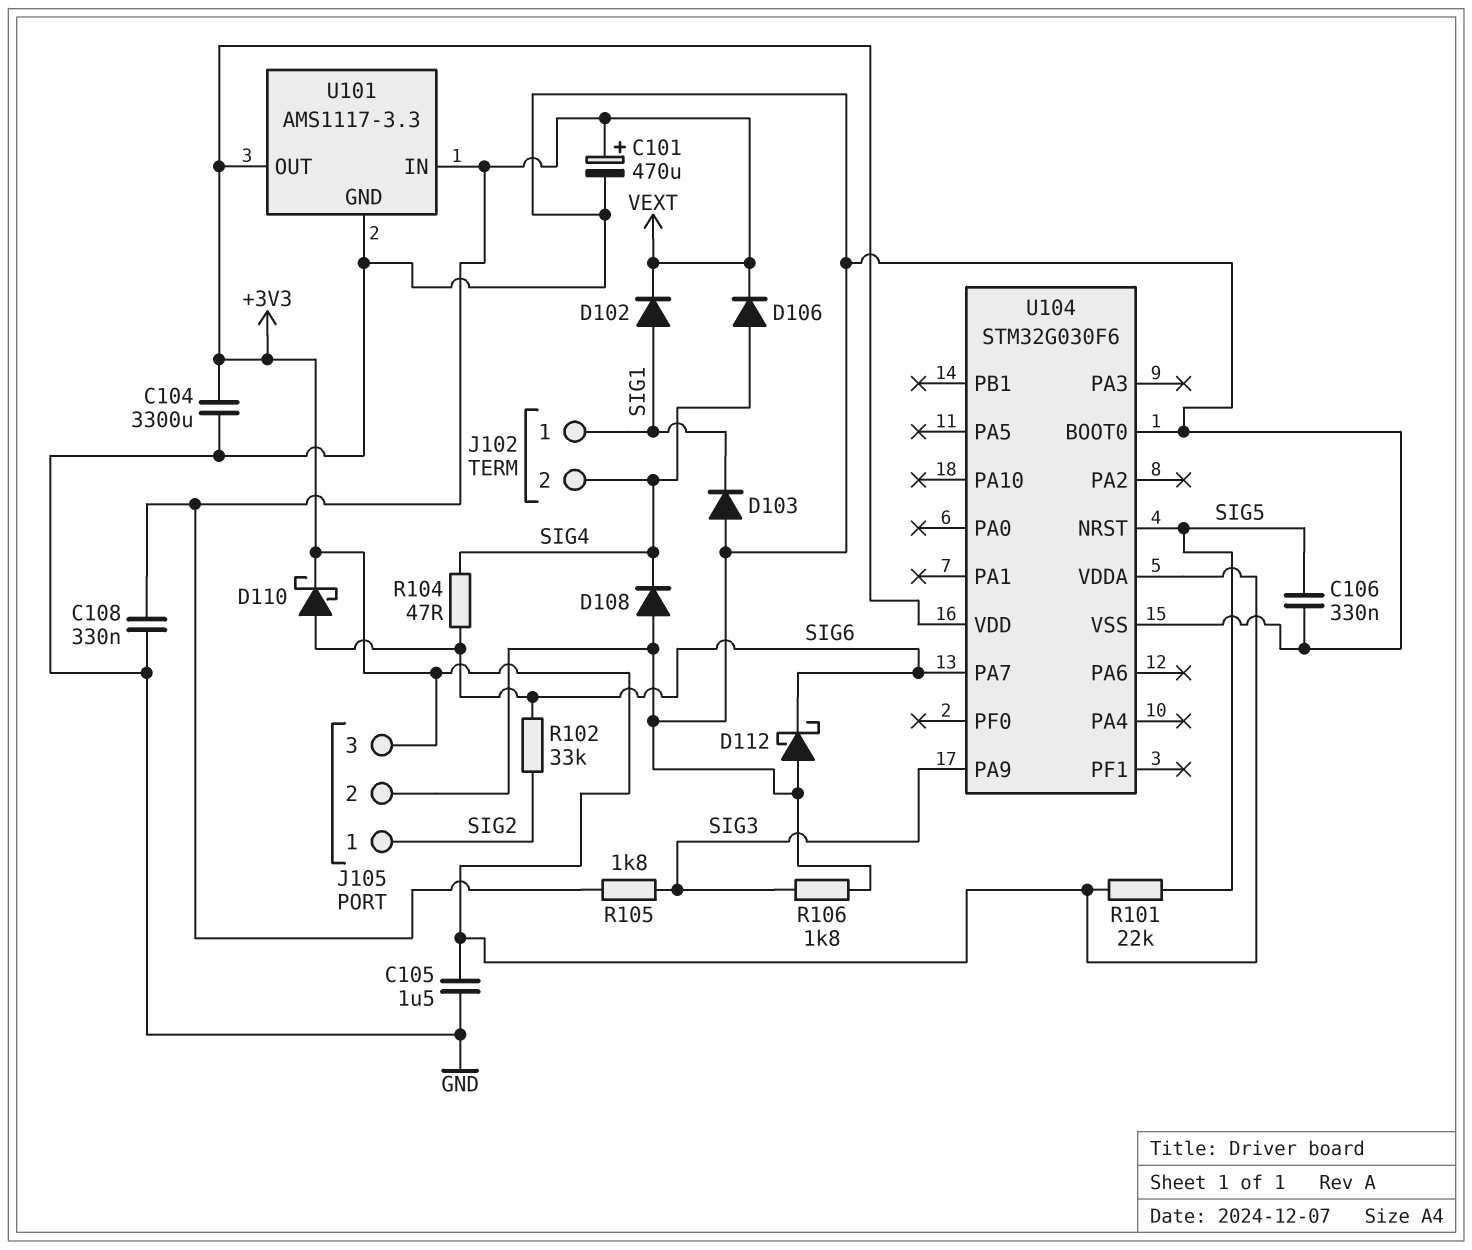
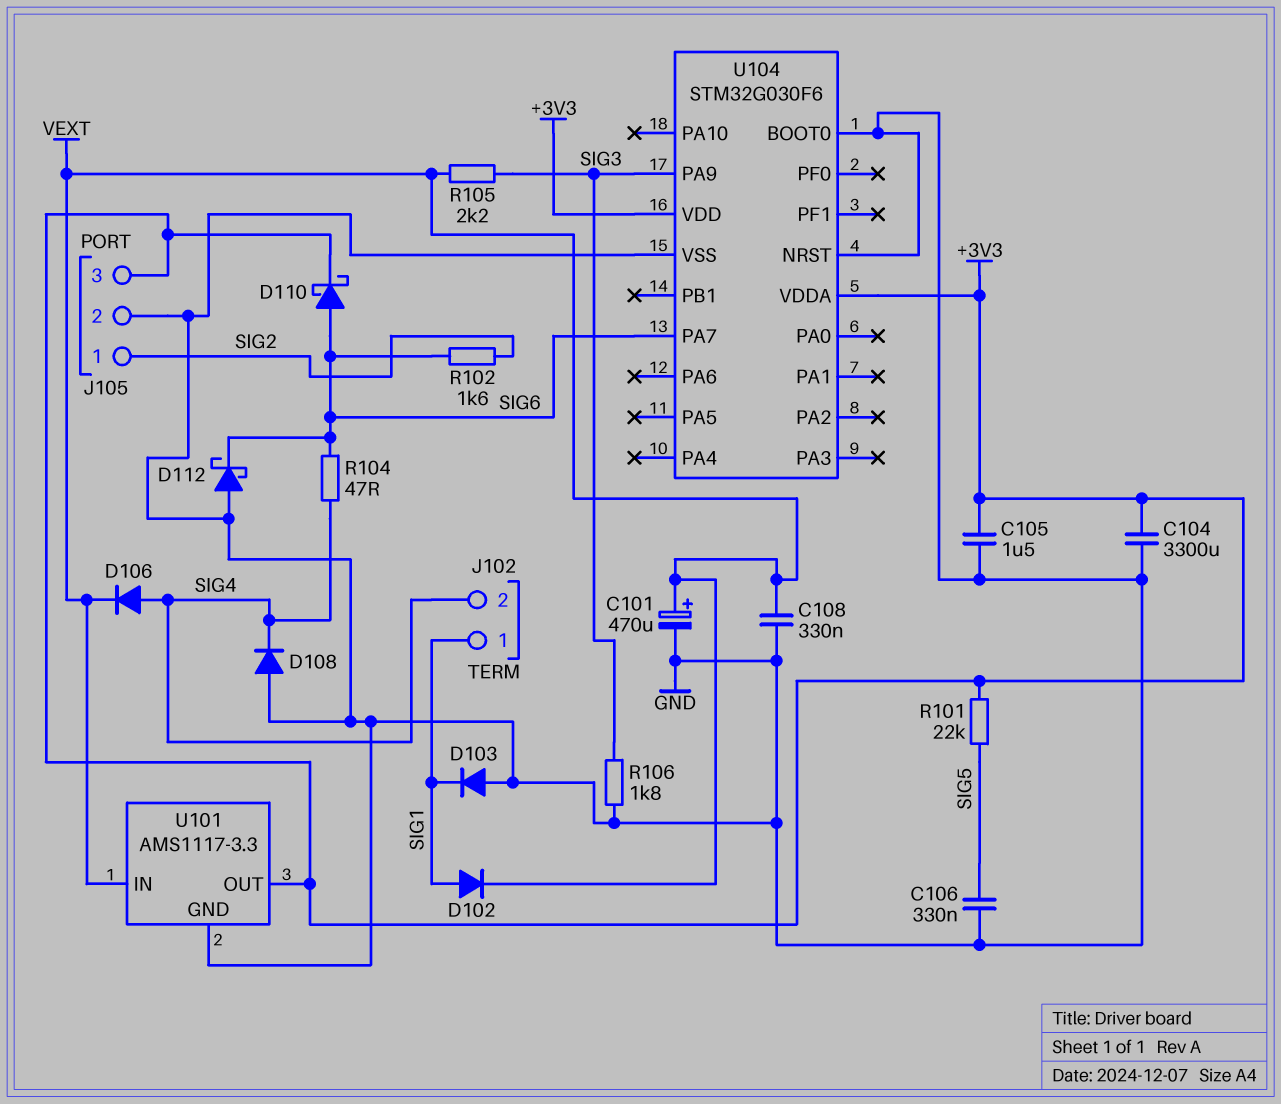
R102: 33k (SIG2, SIG6) -> 1.6k (SIG2, SIG6)
R105: 1.8k (SIG3, VEXT) -> 2.2k (SIG3, VEXT)
U104 pin NRST: SIG5 -> GND

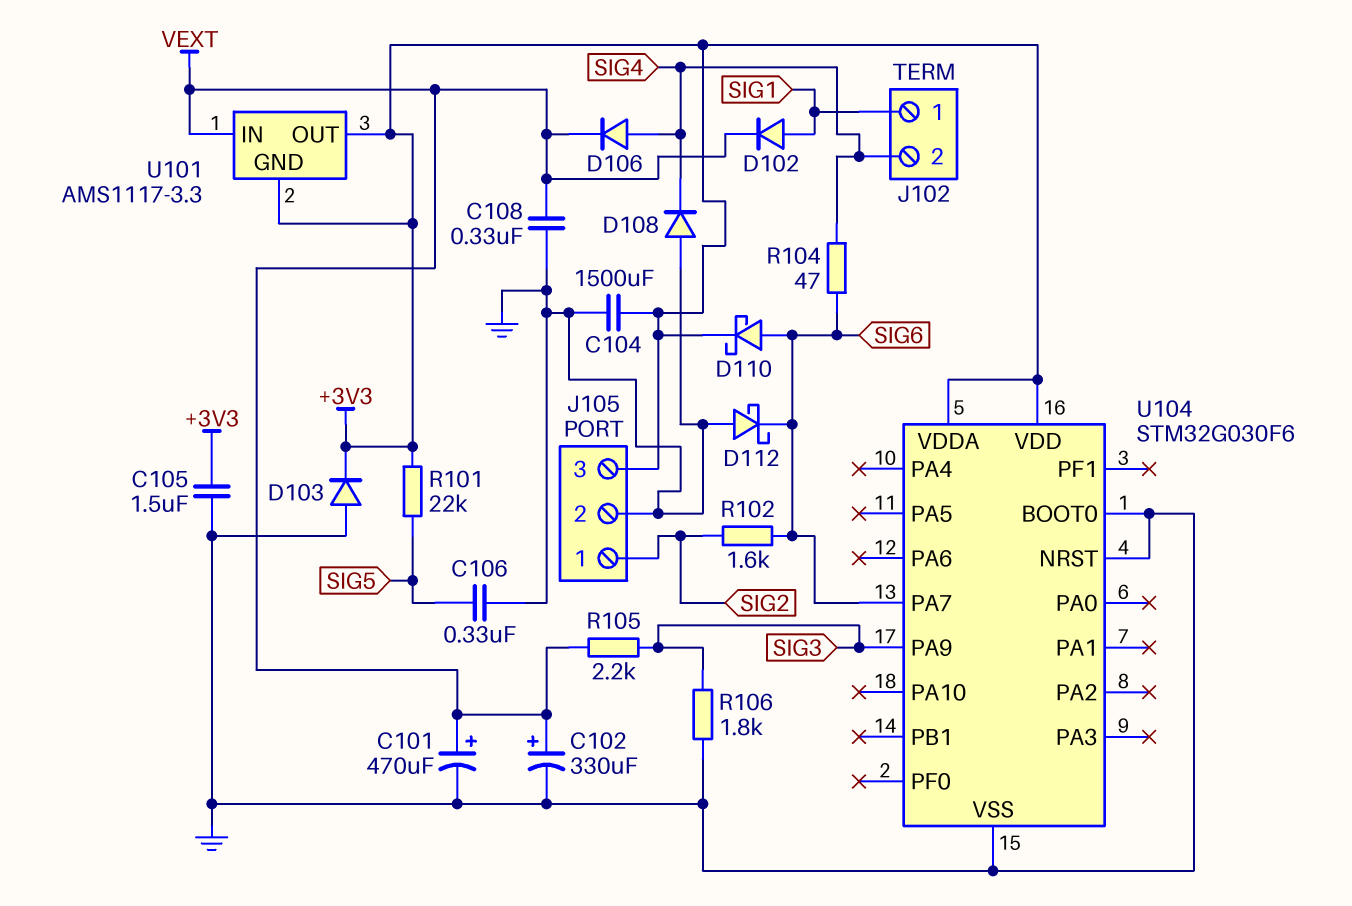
C102: none -> 330uF (plus VEXT, minus GND)
C104: 3300uF (+3V3, GND) -> 1500uF (+3V3, GND)
D103: diode (A GND, K SIG1) -> diode (A GND, K +3V3)
U101 pin GND: GND -> +3V3

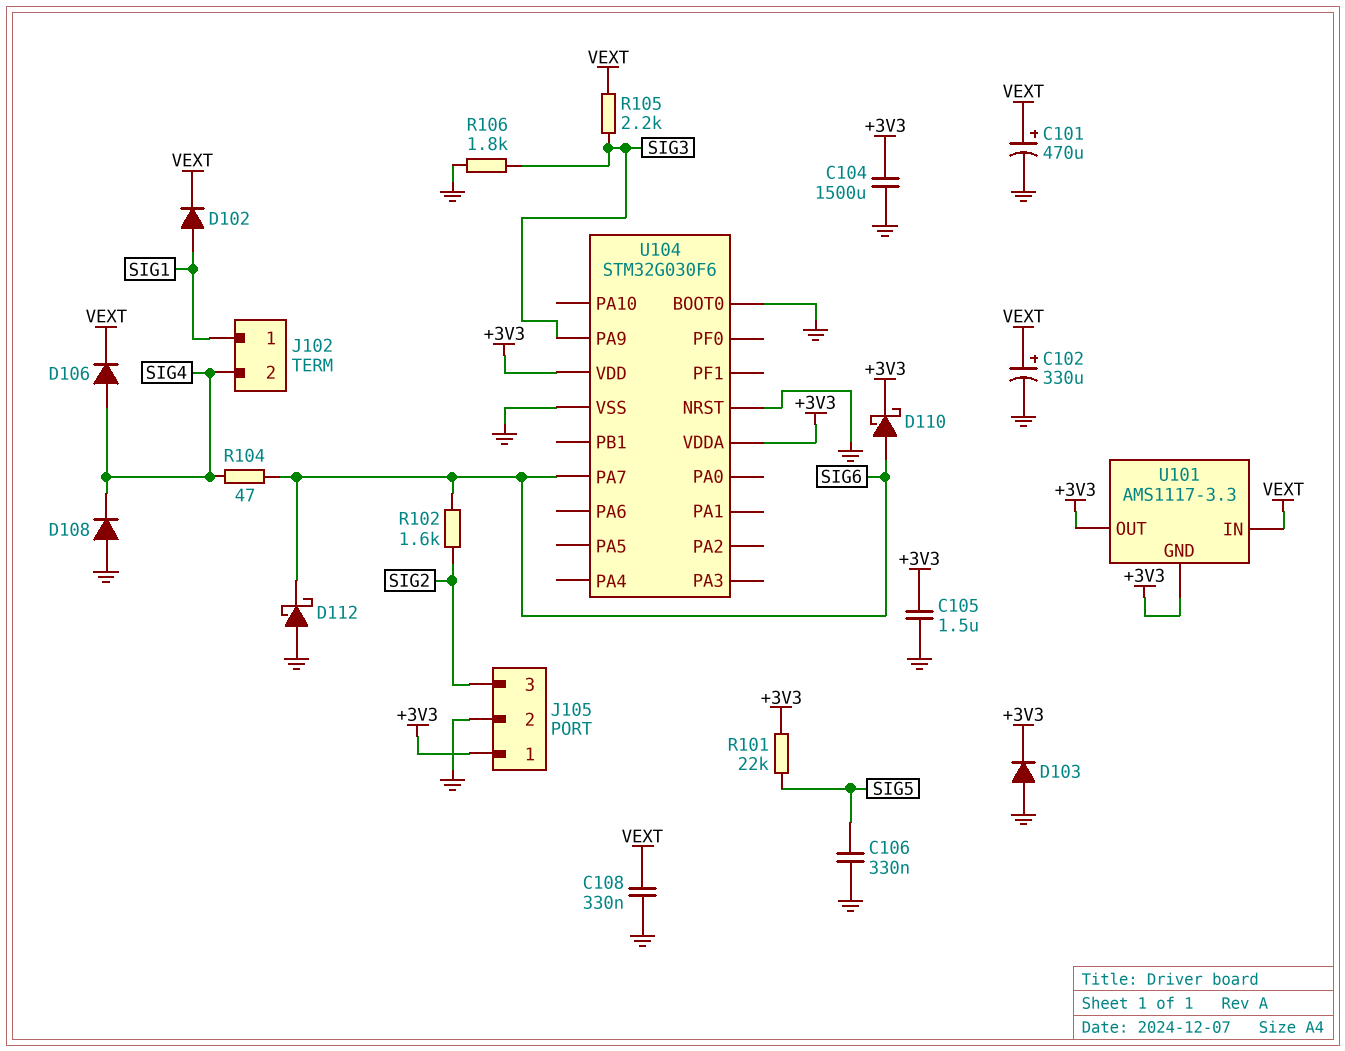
J105 pin 1: SIG2 -> +3V3
J105 pin 3: +3V3 -> SIG2

